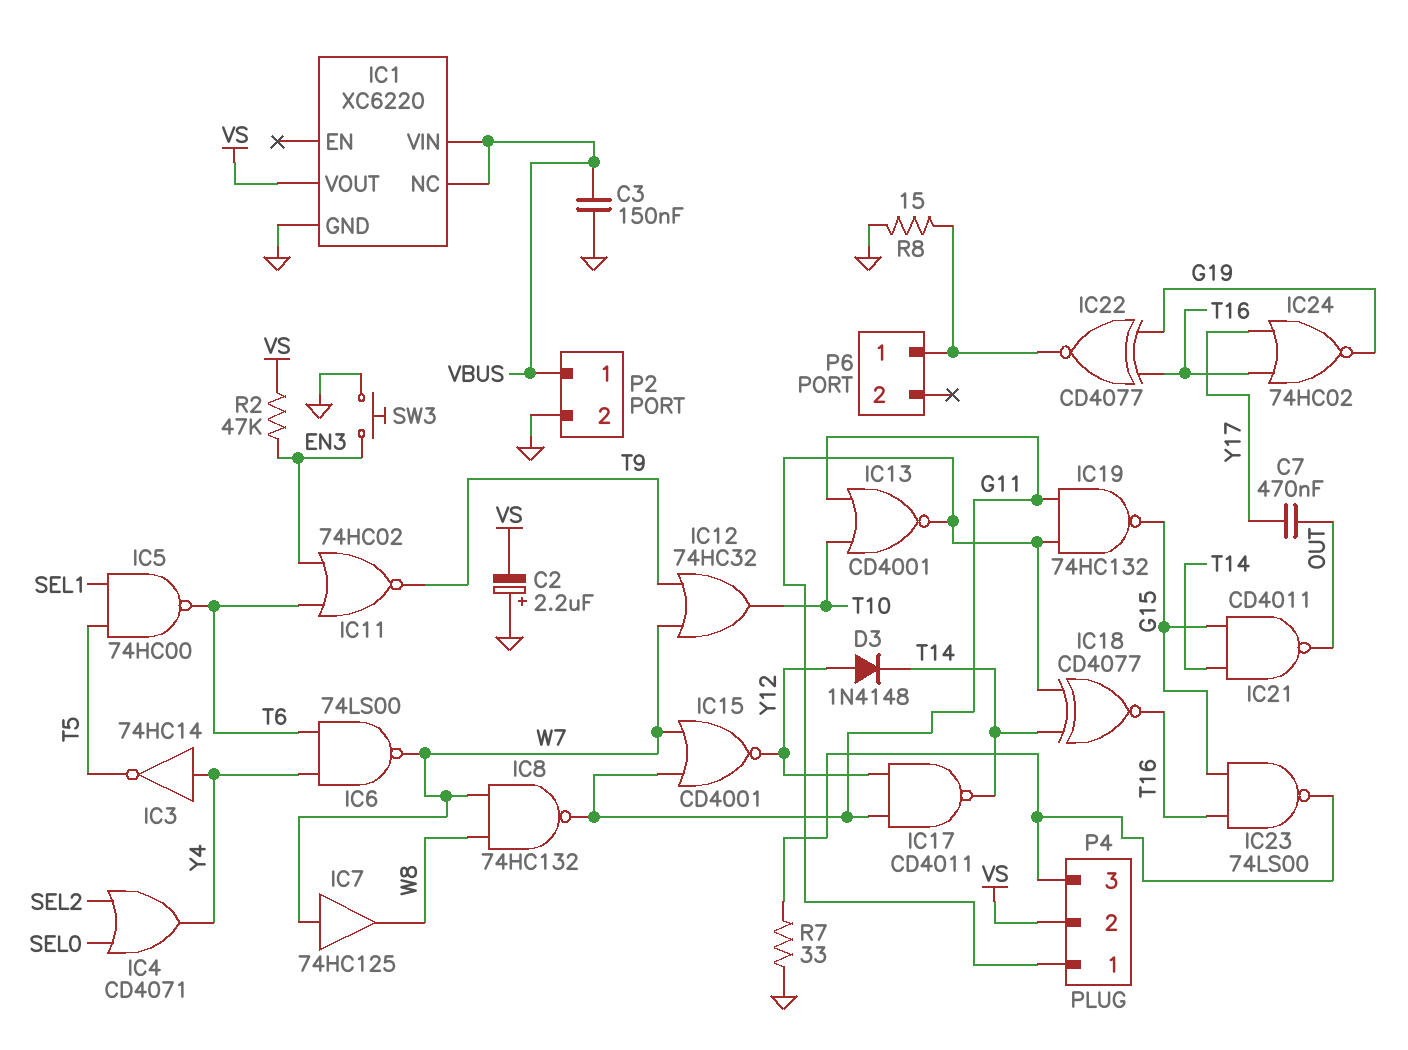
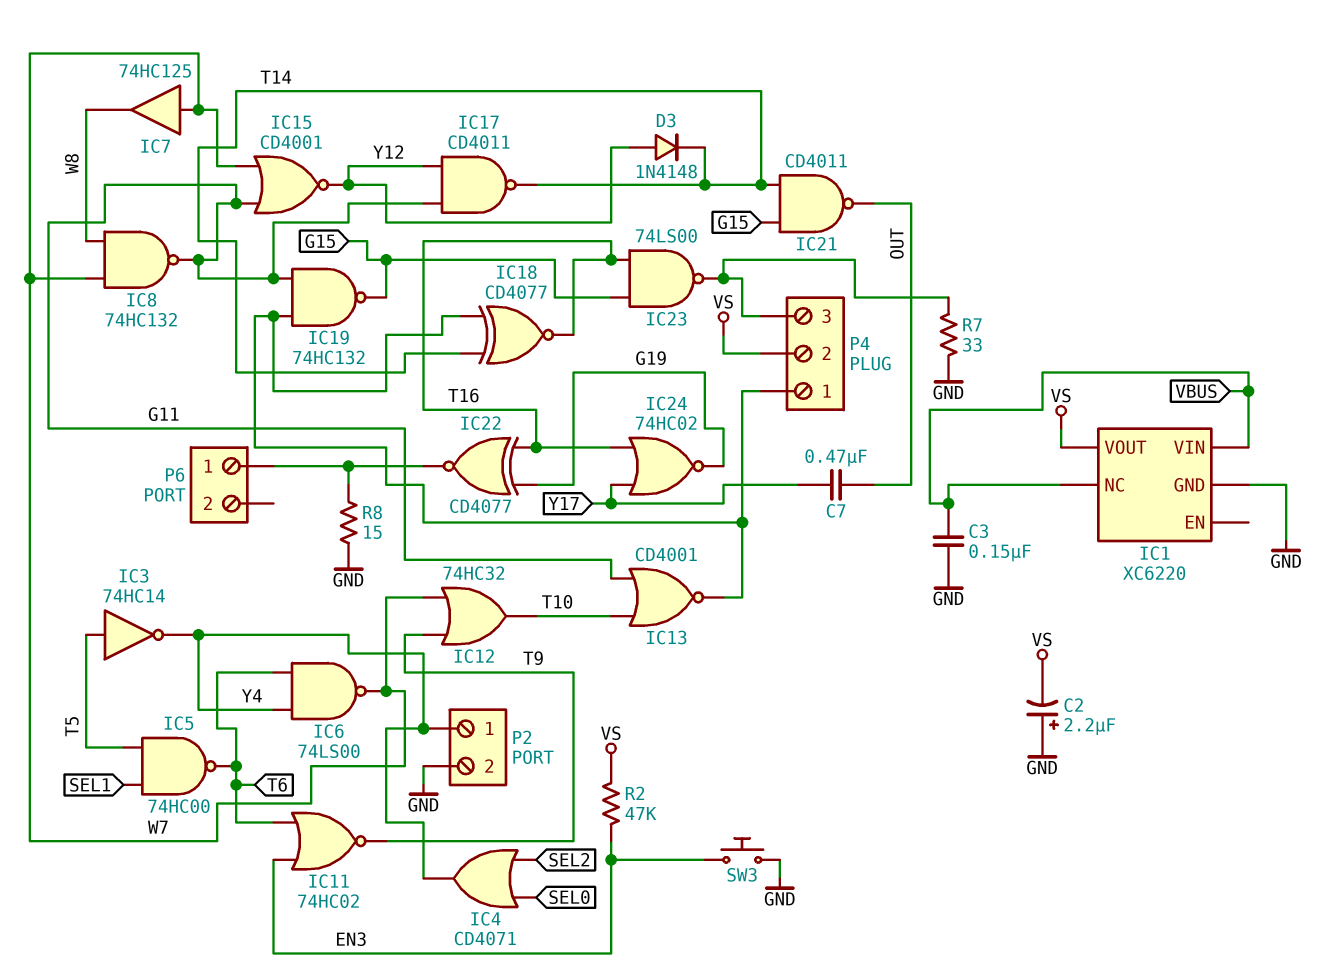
IC3: NOT 74HC14 (in Y4, out T5) -> NOT 74HC14 (in T5, out Y4)
P2 pin 1: VBUS -> Y4

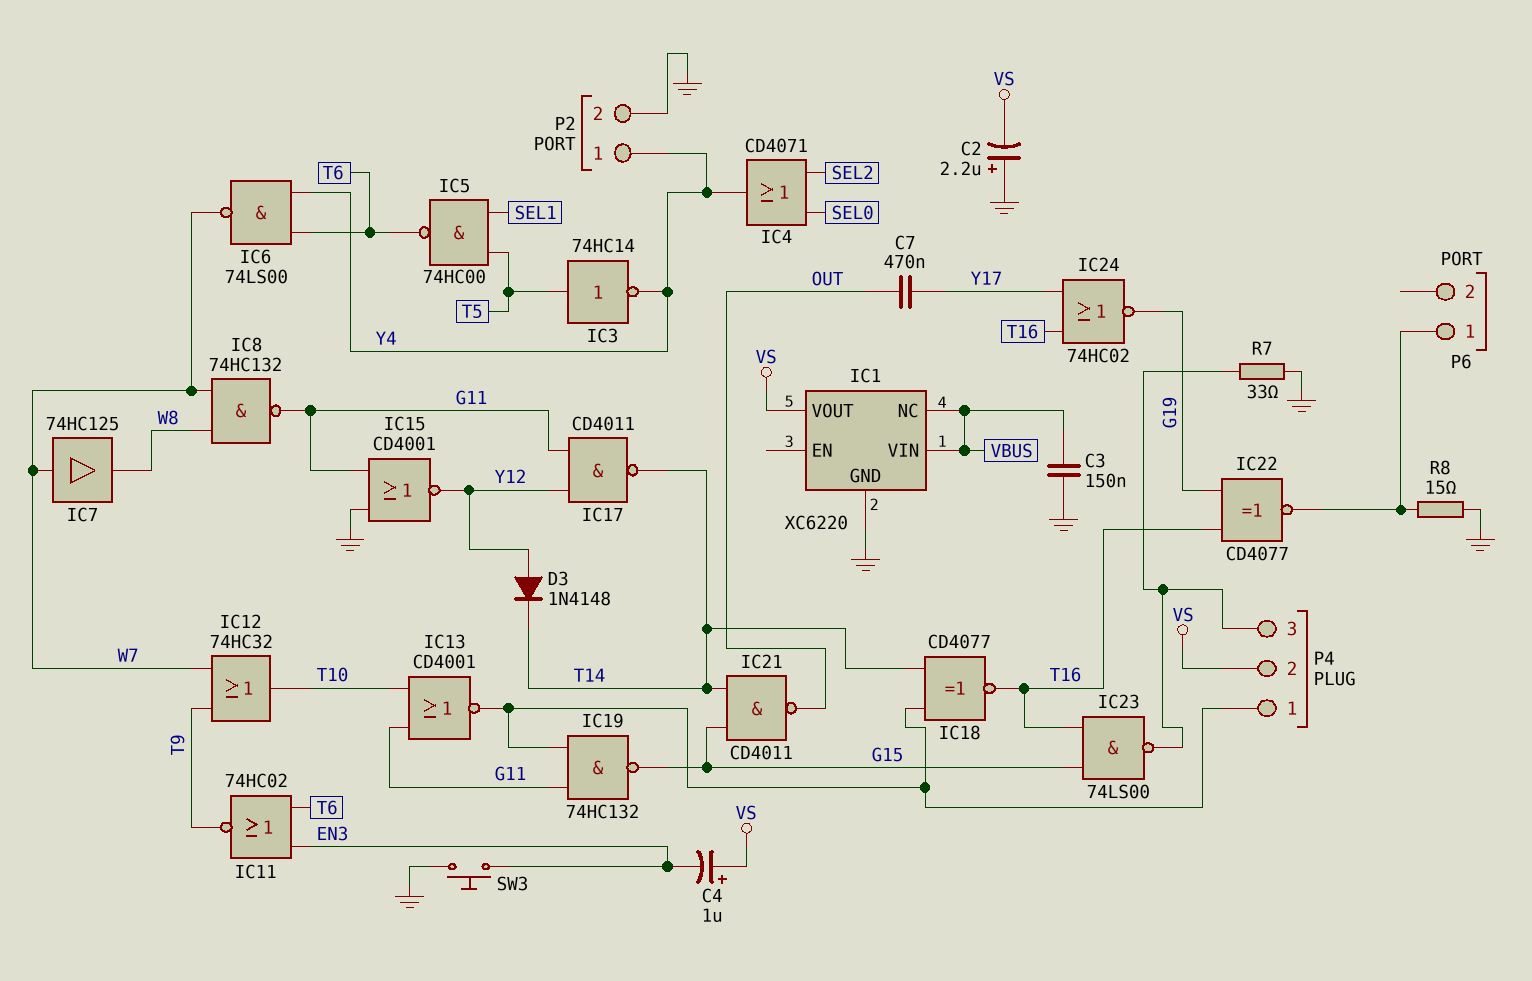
C4: none -> 1uF (plus VS, minus EN3)
IC15: NOR CD4001 (in G11, in W7, out Y12) -> NOR CD4001 (in G11, in GND, out Y12)
R2: 47k (EN3, VS) -> none

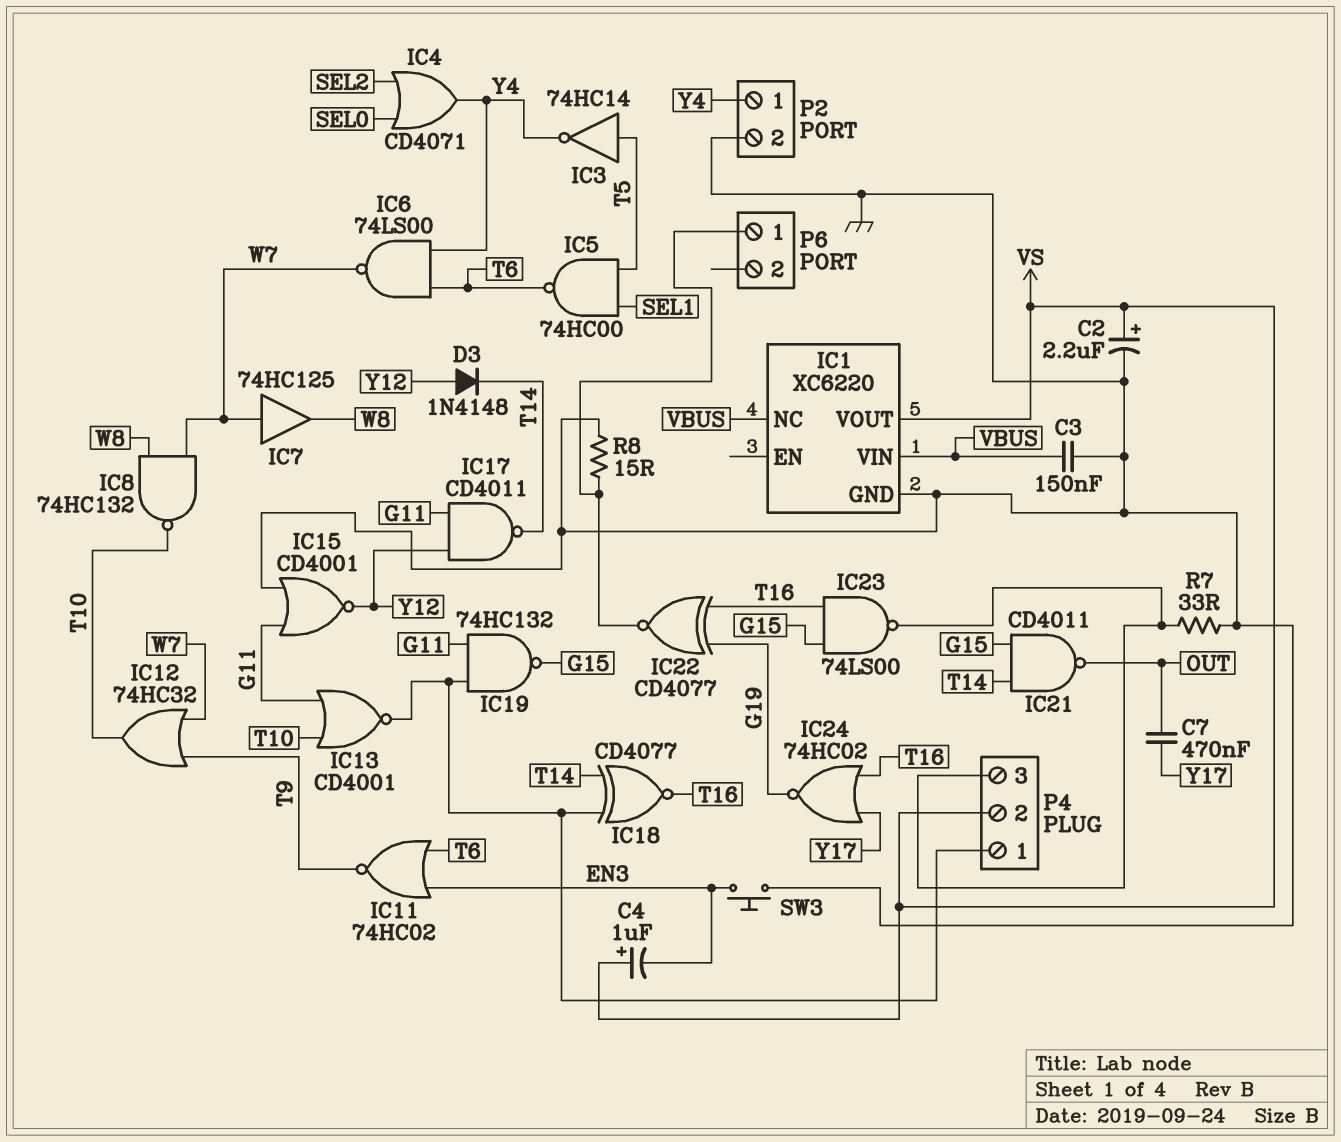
C2: 2.2uF (plus GND, minus VS) -> 2.2uF (plus VS, minus GND)
IC8: NAND 74HC132 (in W7, in W8, out G11) -> NAND 74HC132 (in W7, in W8, out T10)

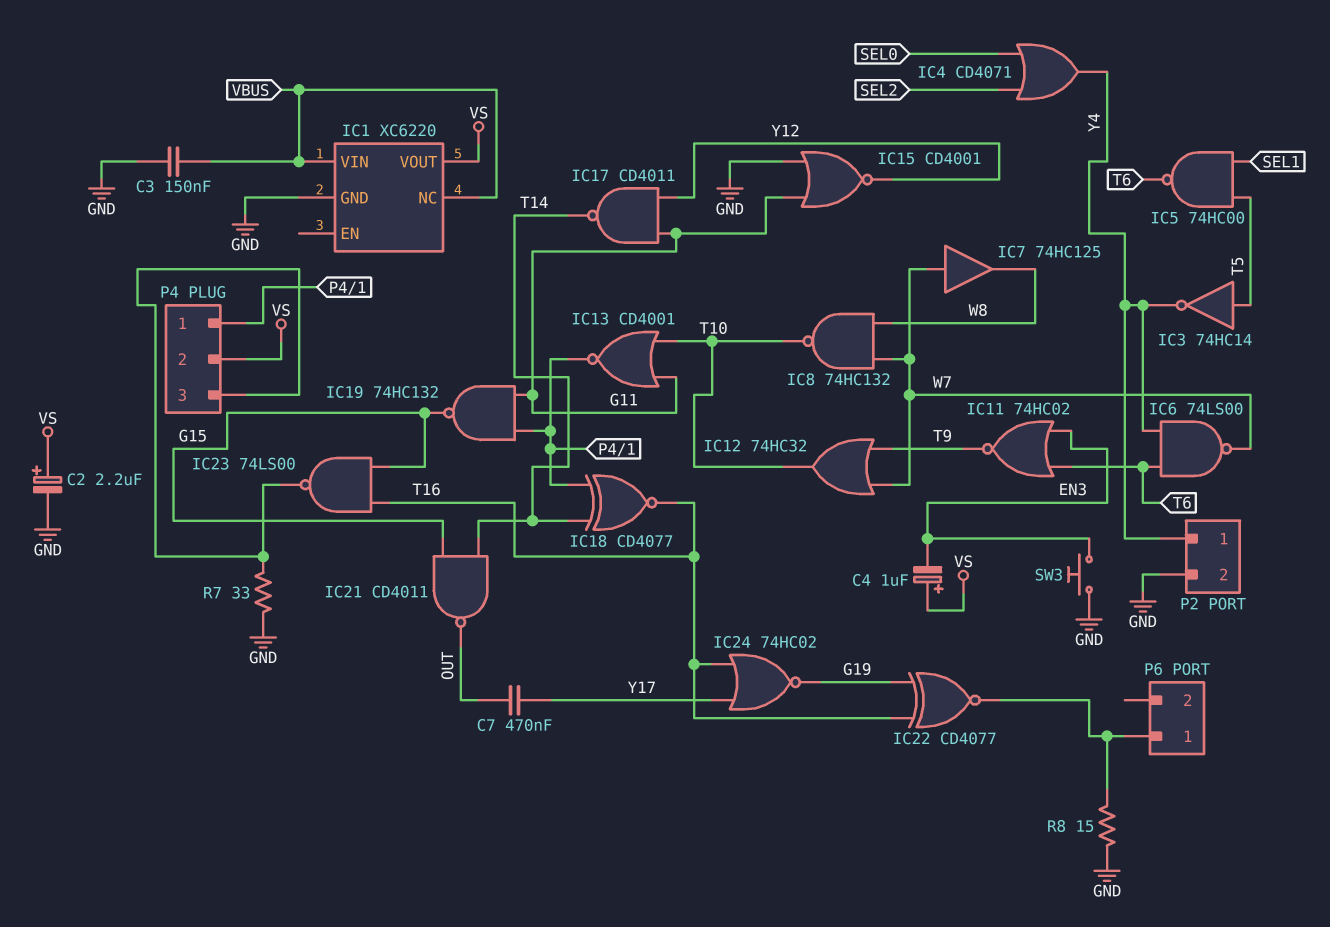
D3: diode 1N4148 (A Y12, K T14) -> none

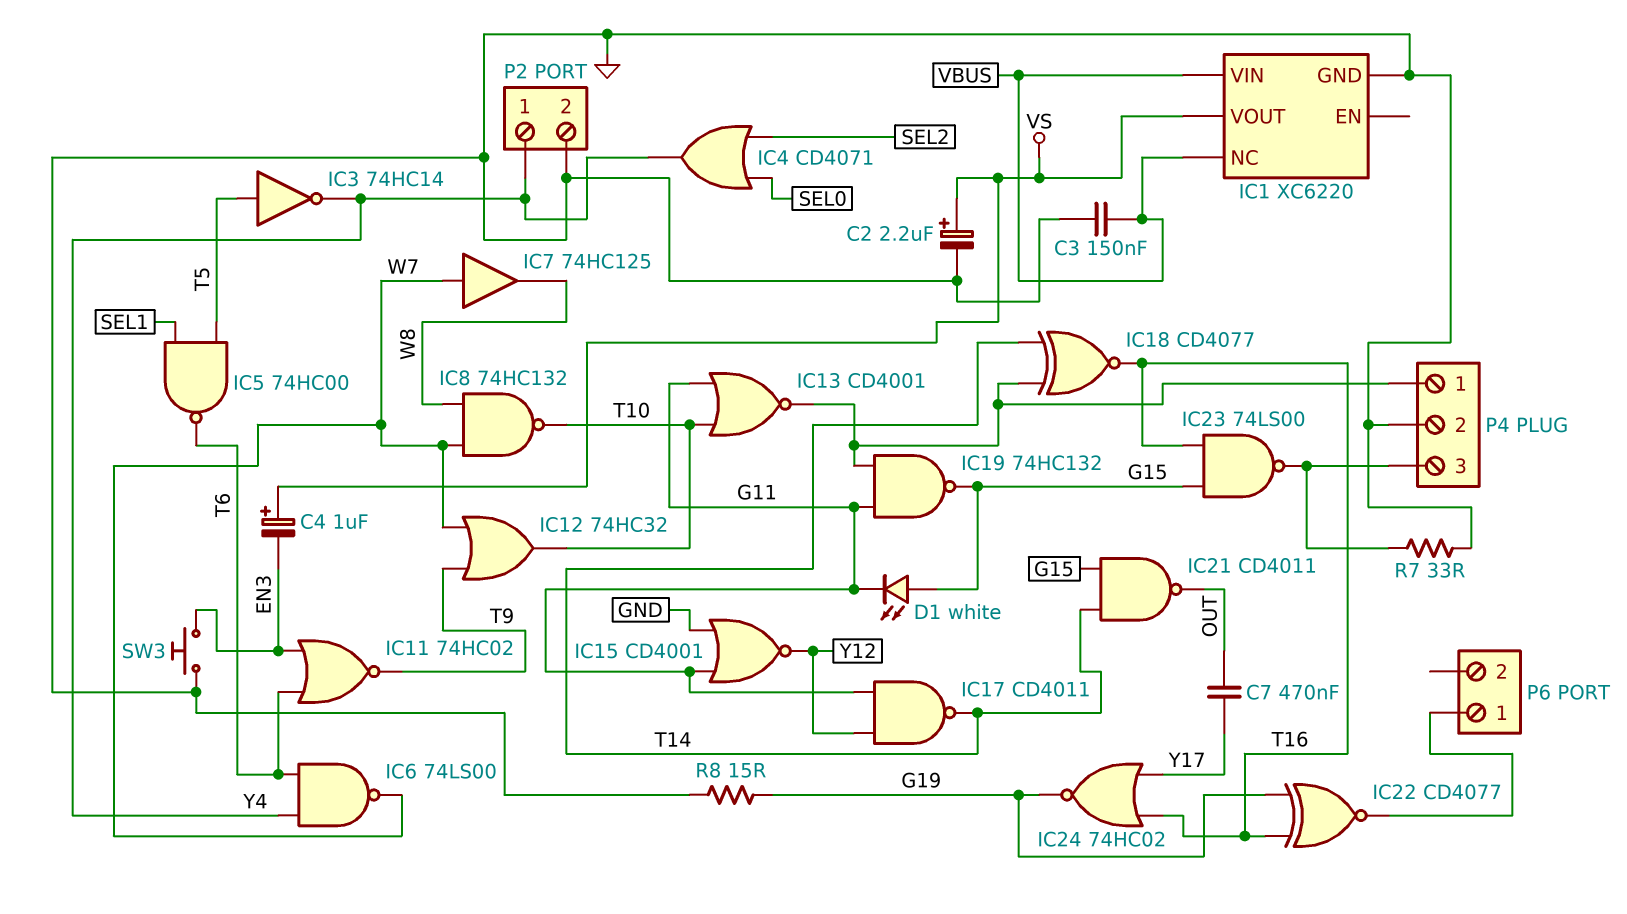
D1: none -> LED white (A G15, K G11)
P4 pin 2: VS -> GND
R8: 15 (GND, P6/1) -> 15 (G19, GND)

